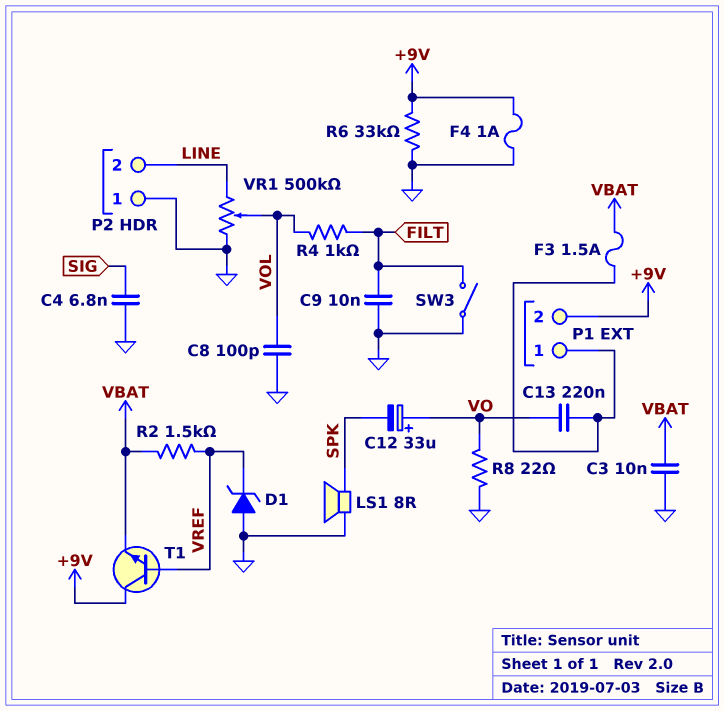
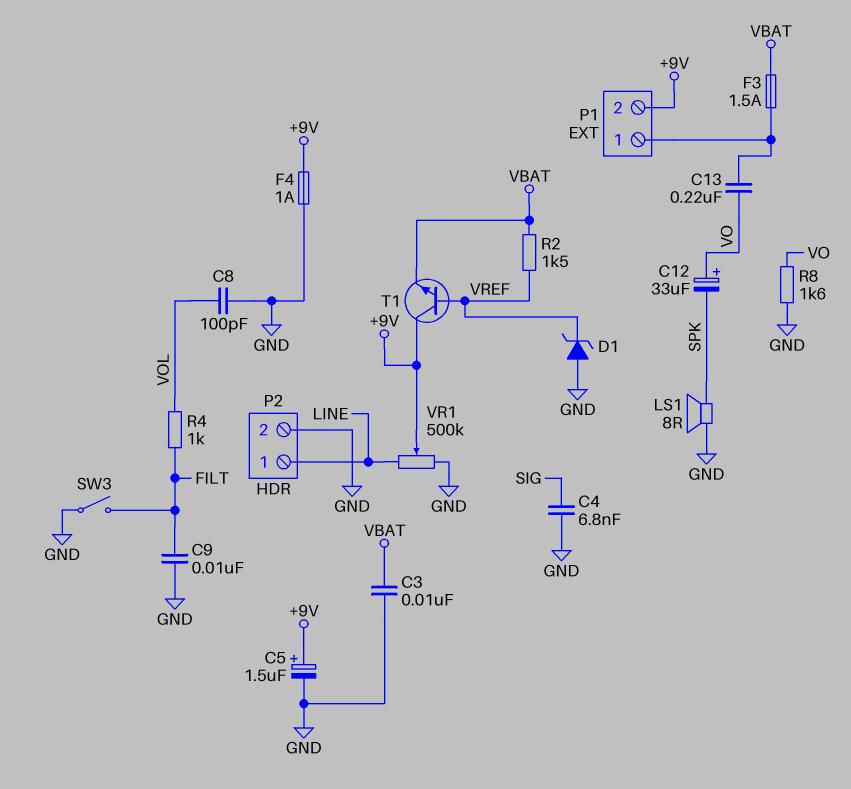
C5: none -> 1.5uF (plus +9V, minus GND)
P2 pin 1: GND -> LINE
P2 pin 2: LINE -> GND
R6: 33k (+9V, GND) -> none
R8: 22 (GND, VO) -> 1.6k (GND, VO)
VR1: 500k (GND, LINE, wiper VOL) -> 500k (GND, LINE, wiper +9V)

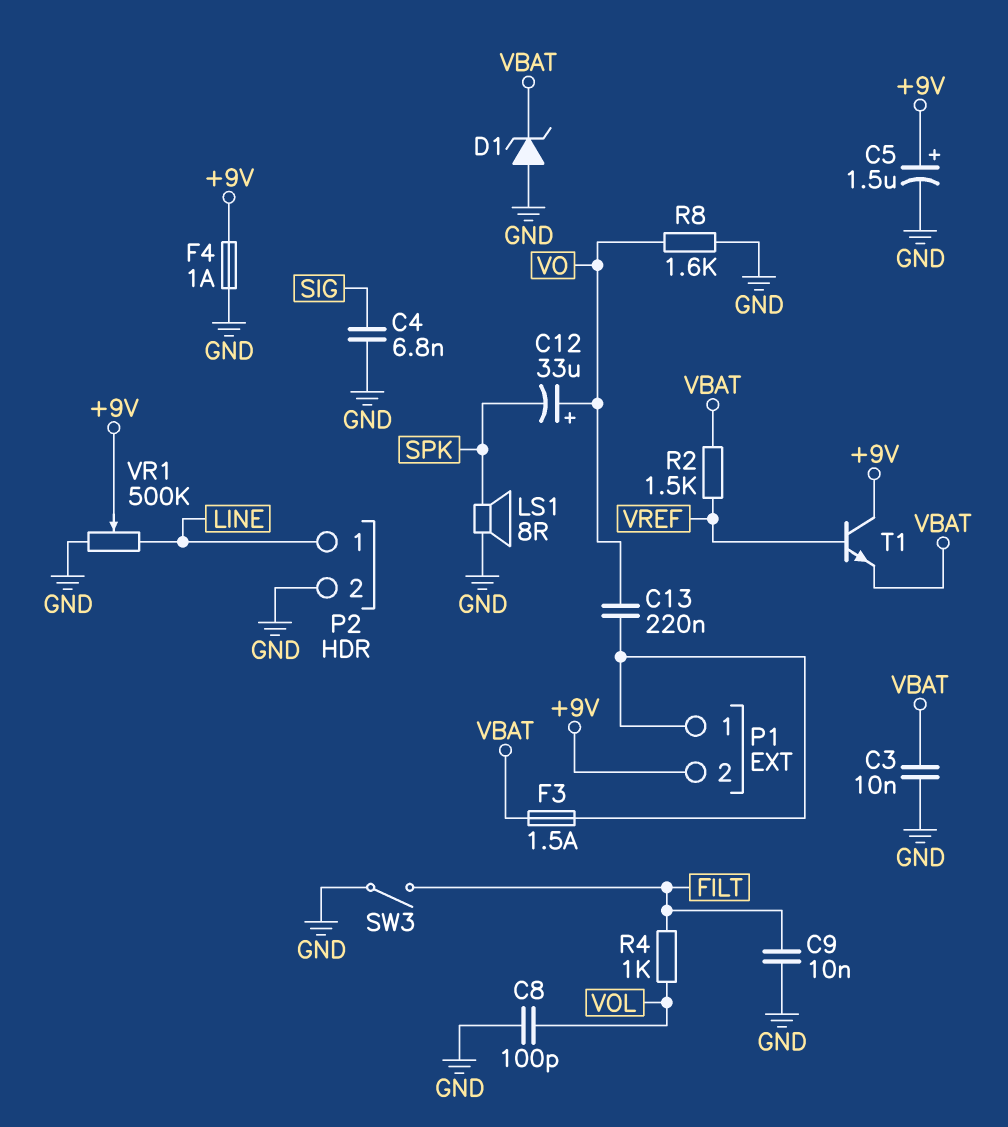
D1: zener (A GND, K VREF) -> zener (A GND, K VBAT)

